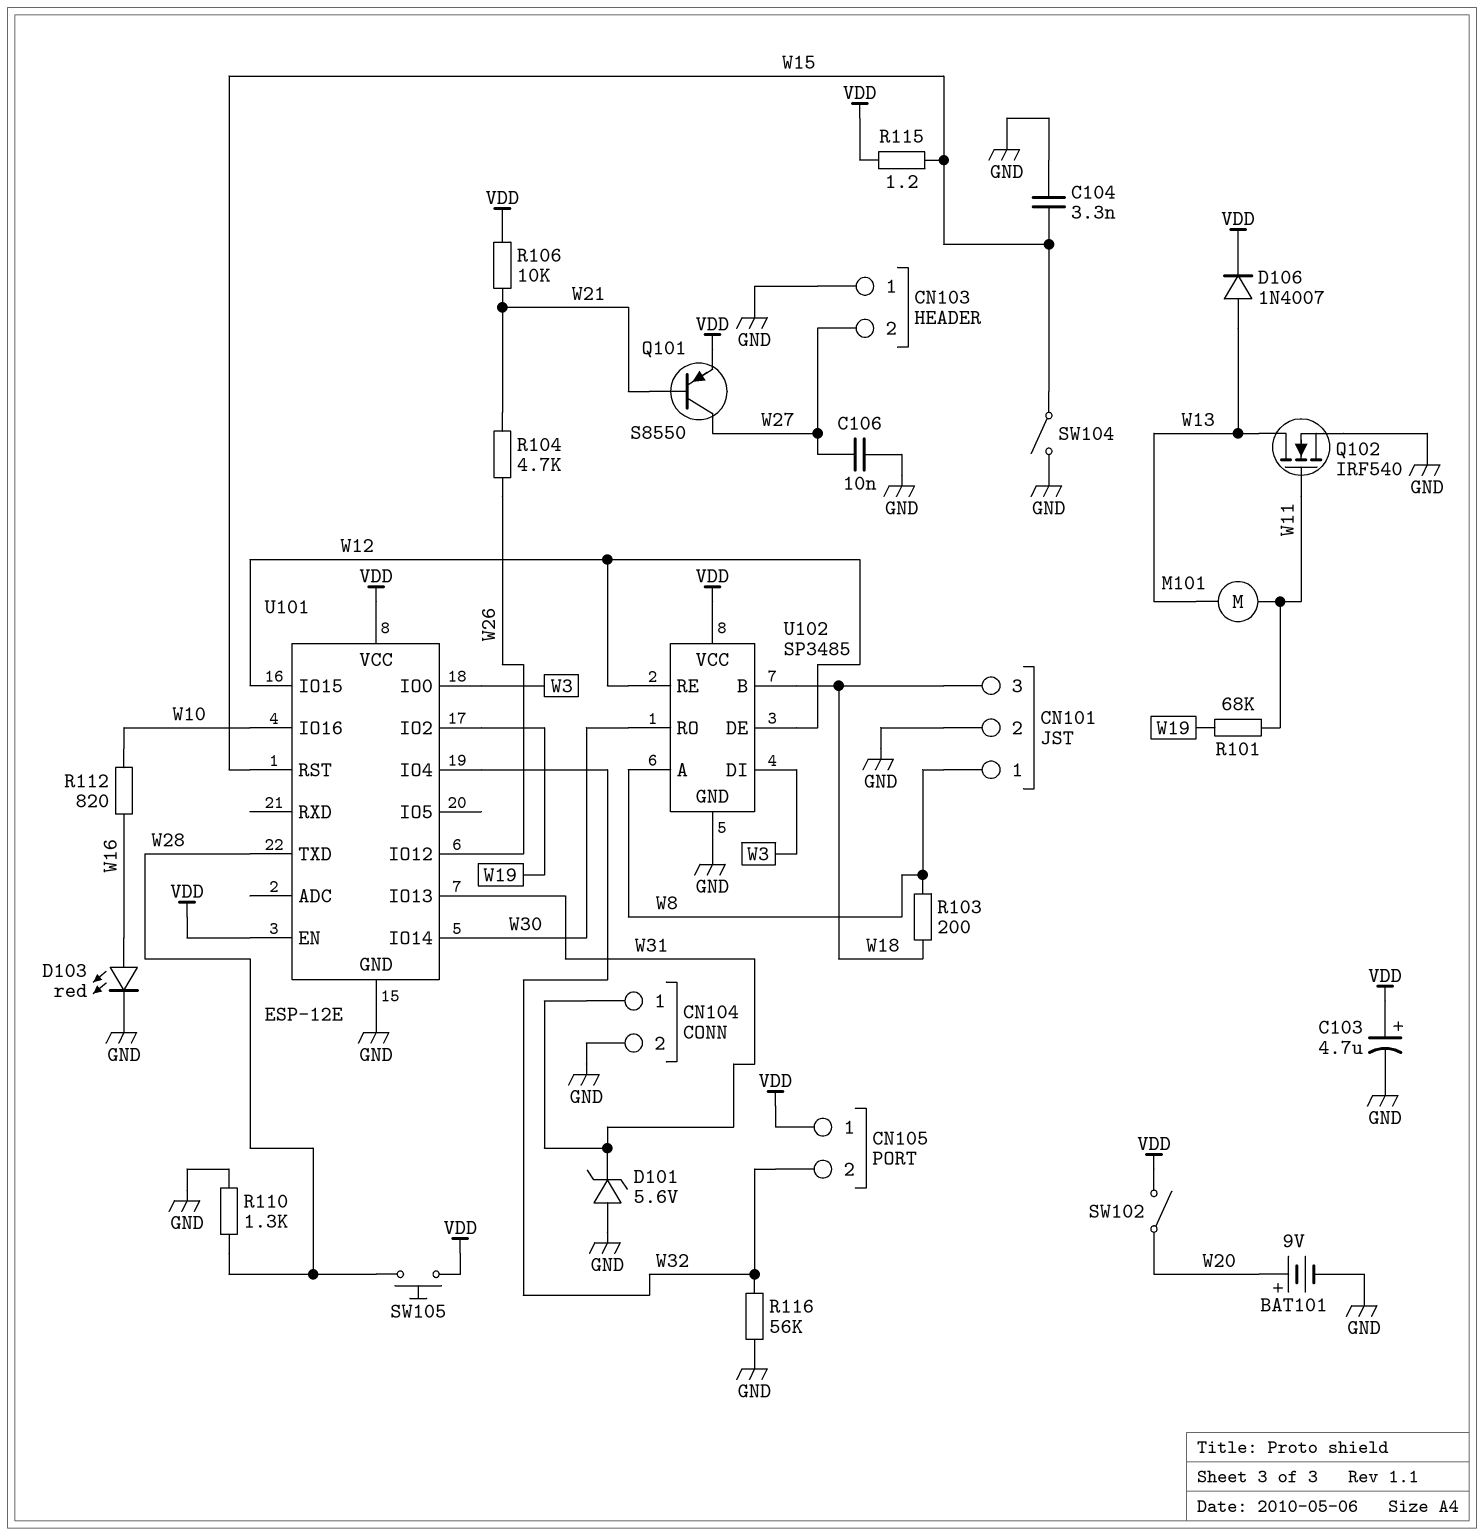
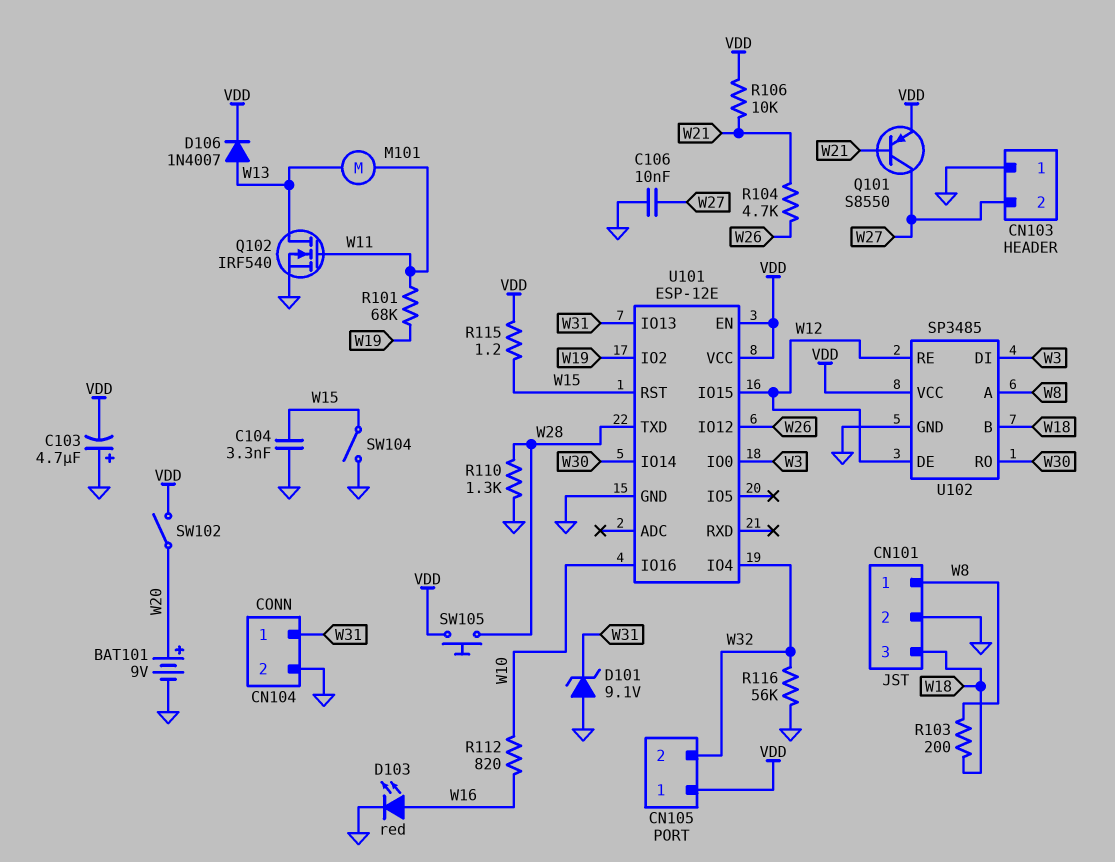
C103: 4.7uF (plus VDD, minus GND) -> 4.7uF (plus GND, minus VDD)
D101: zener 5.6V (A GND, K W31) -> zener 9.1V (A GND, K W31)

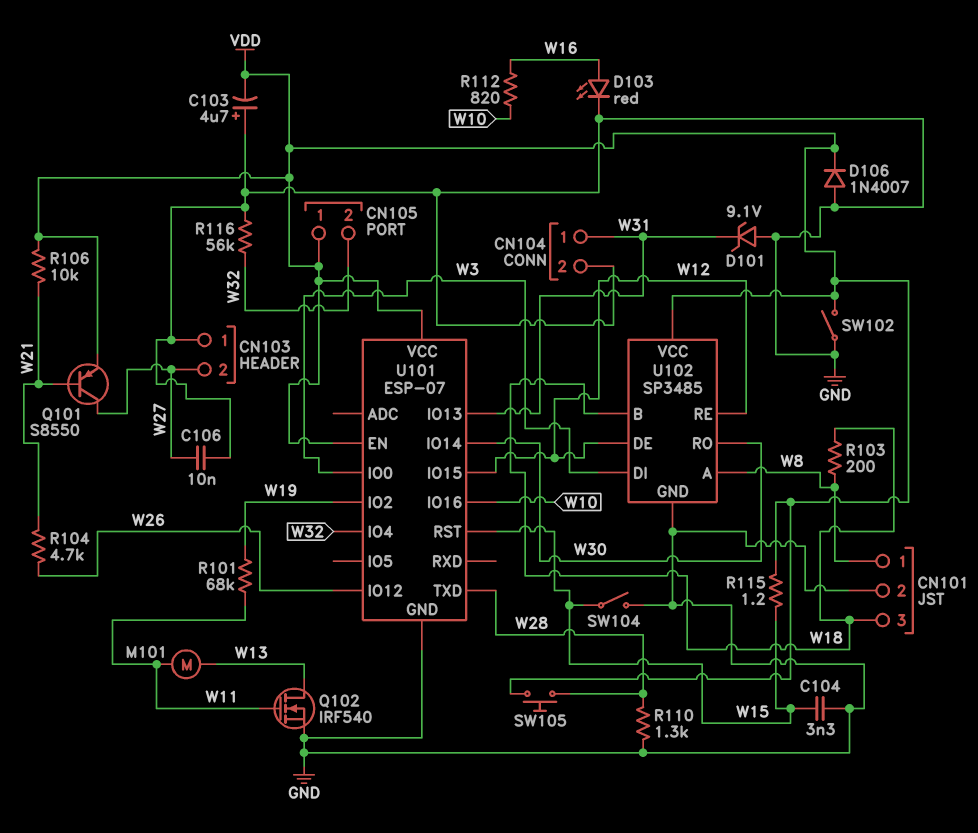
BAT101: 9V (plus W20, minus GND) -> none
D106: diode 1N4007 (A W13, K VDD) -> diode 1N4007 (A GND, K VDD)
SW102: switch (VDD, W20) -> switch (GND, VDD)
U101: ESP-12E -> ESP-07

